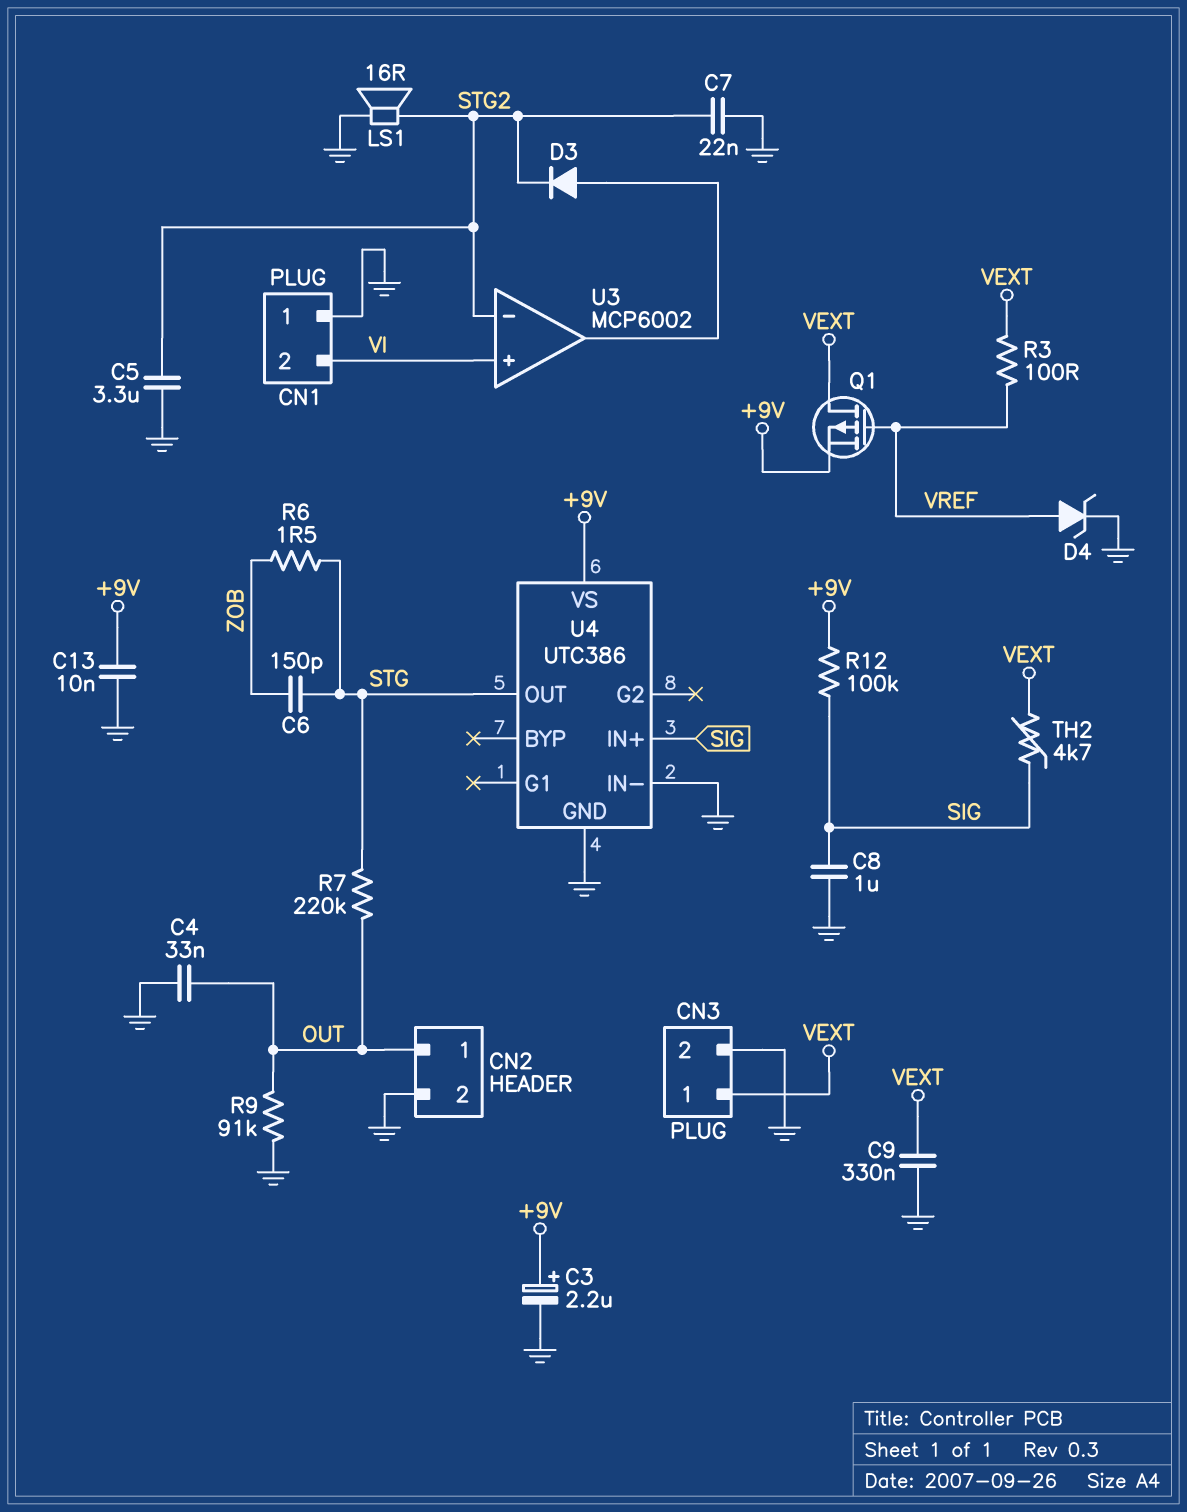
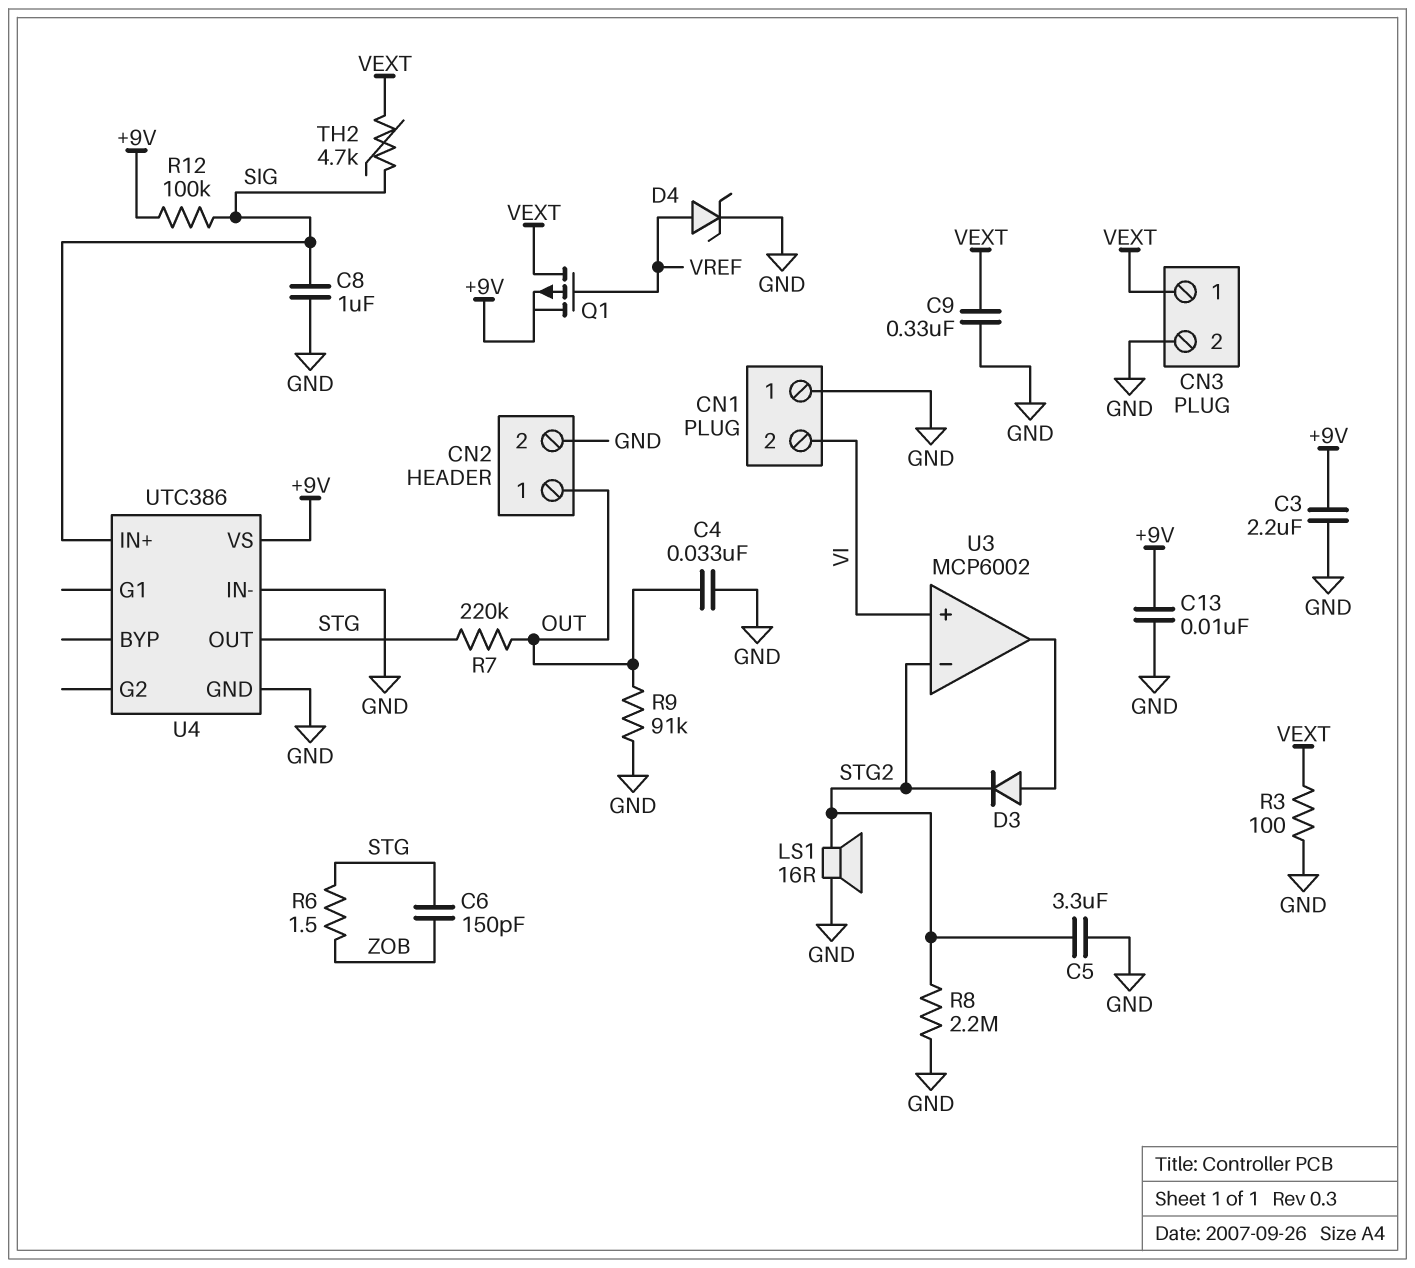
C3: 2.2uF (plus +9V, minus GND) -> 2.2uF (+9V, GND)
C7: 22nF (GND, STG2) -> none
R3: 100 (VEXT, VREF) -> 100 (GND, VEXT)
R8: none -> 2.2M (GND, STG2)

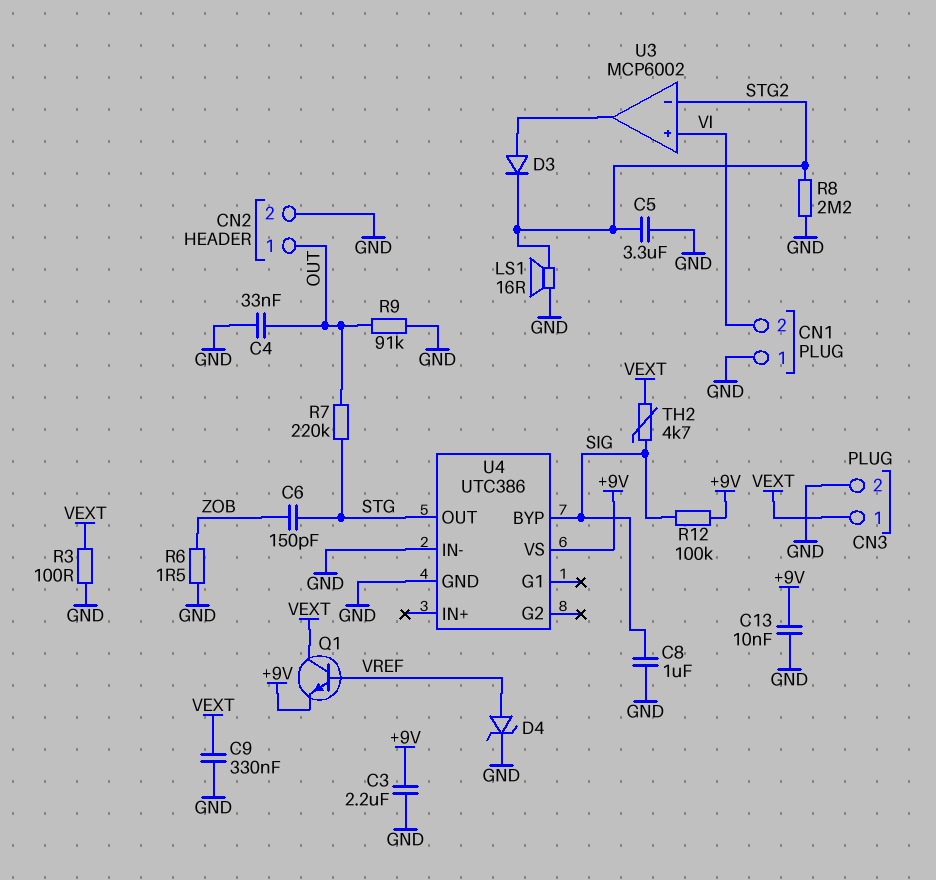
Q1: PMOS (G VREF, D VEXT, S +9V) -> NPN (B VREF, C VEXT, E +9V)
R6: 1.5 (STG, ZOB) -> 1.5 (GND, ZOB)
U4 pin BYP: none -> SIG
U4 pin IN+: SIG -> none

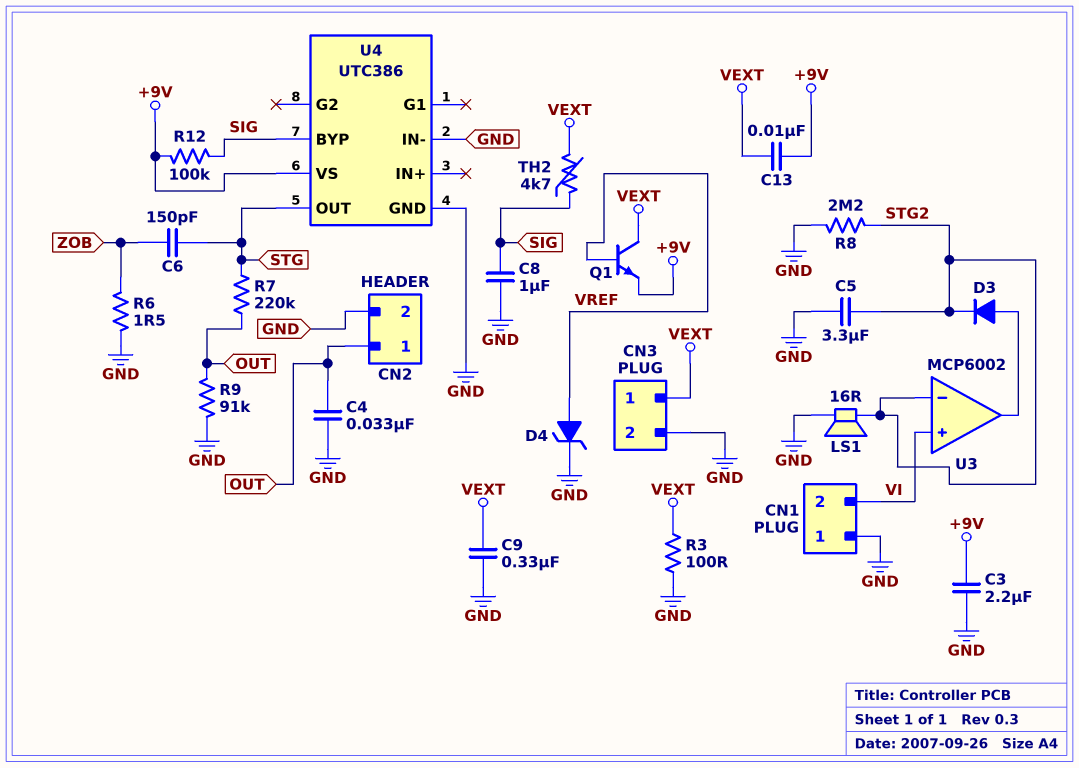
C13: 10nF (+9V, GND) -> 10nF (+9V, VEXT)

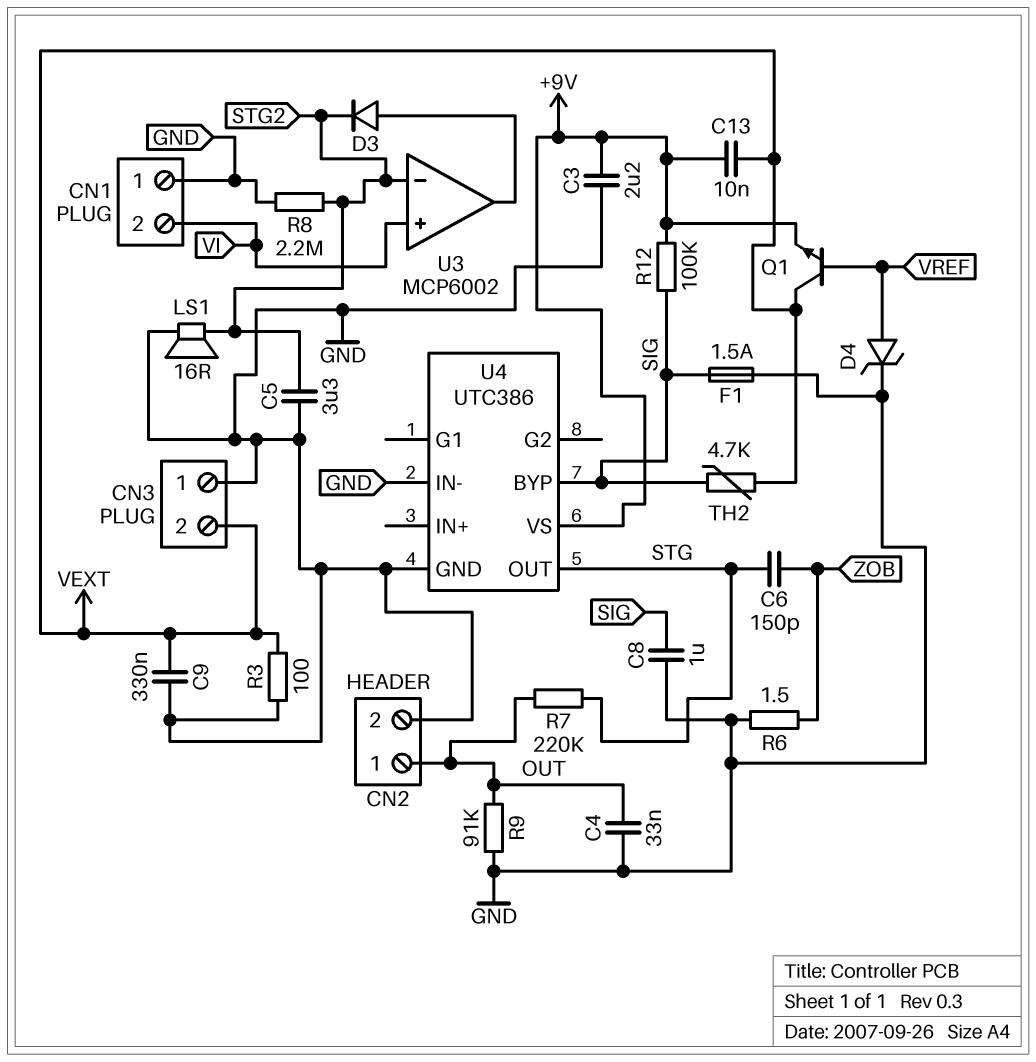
CN3 pin 1: VEXT -> GND
CN3 pin 2: GND -> VEXT
F1: none -> 1.5A (GND, SIG)

